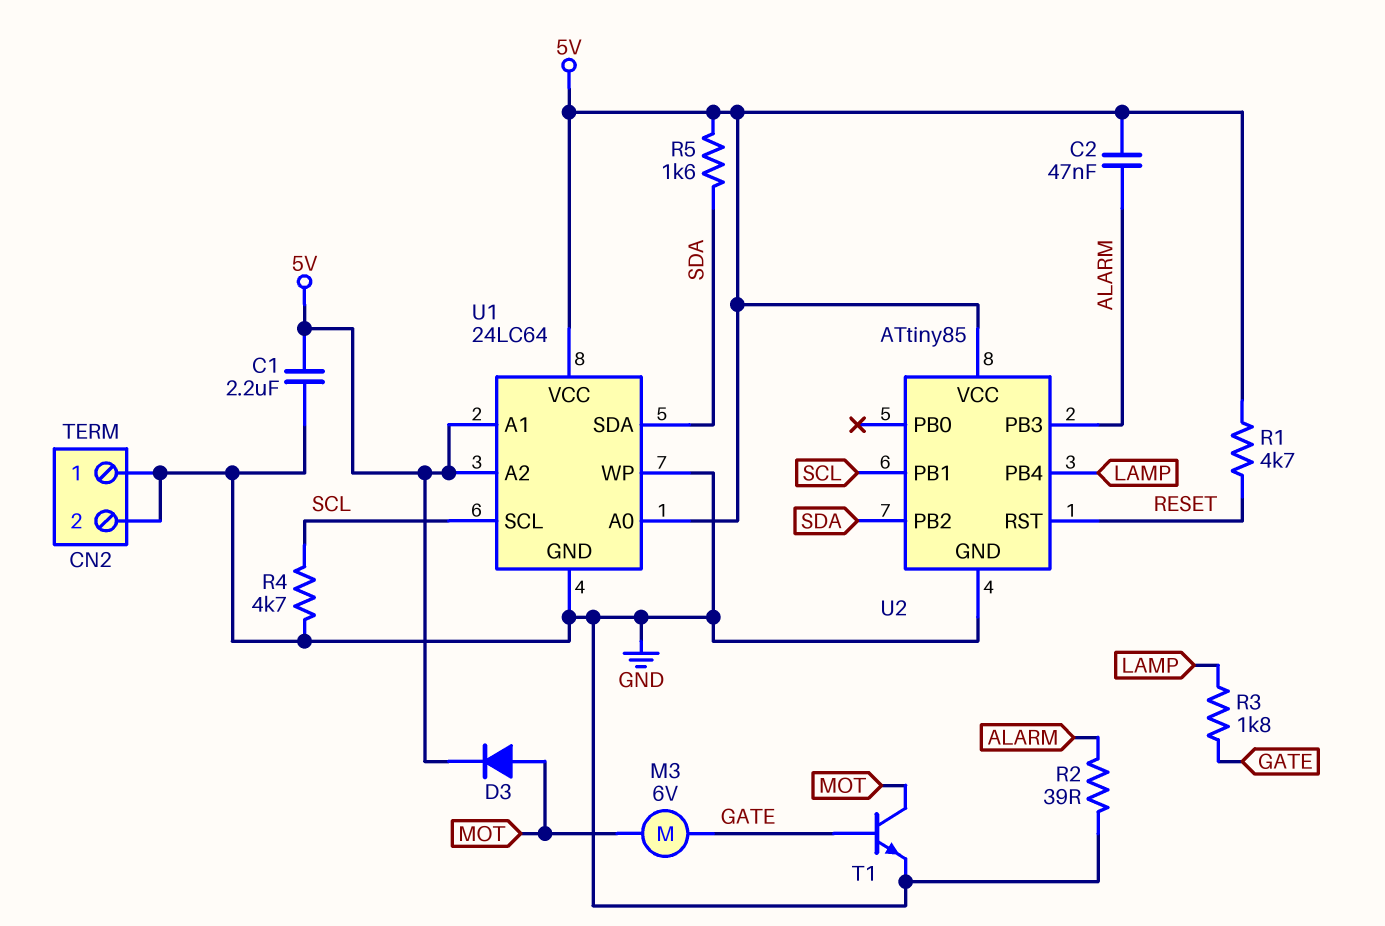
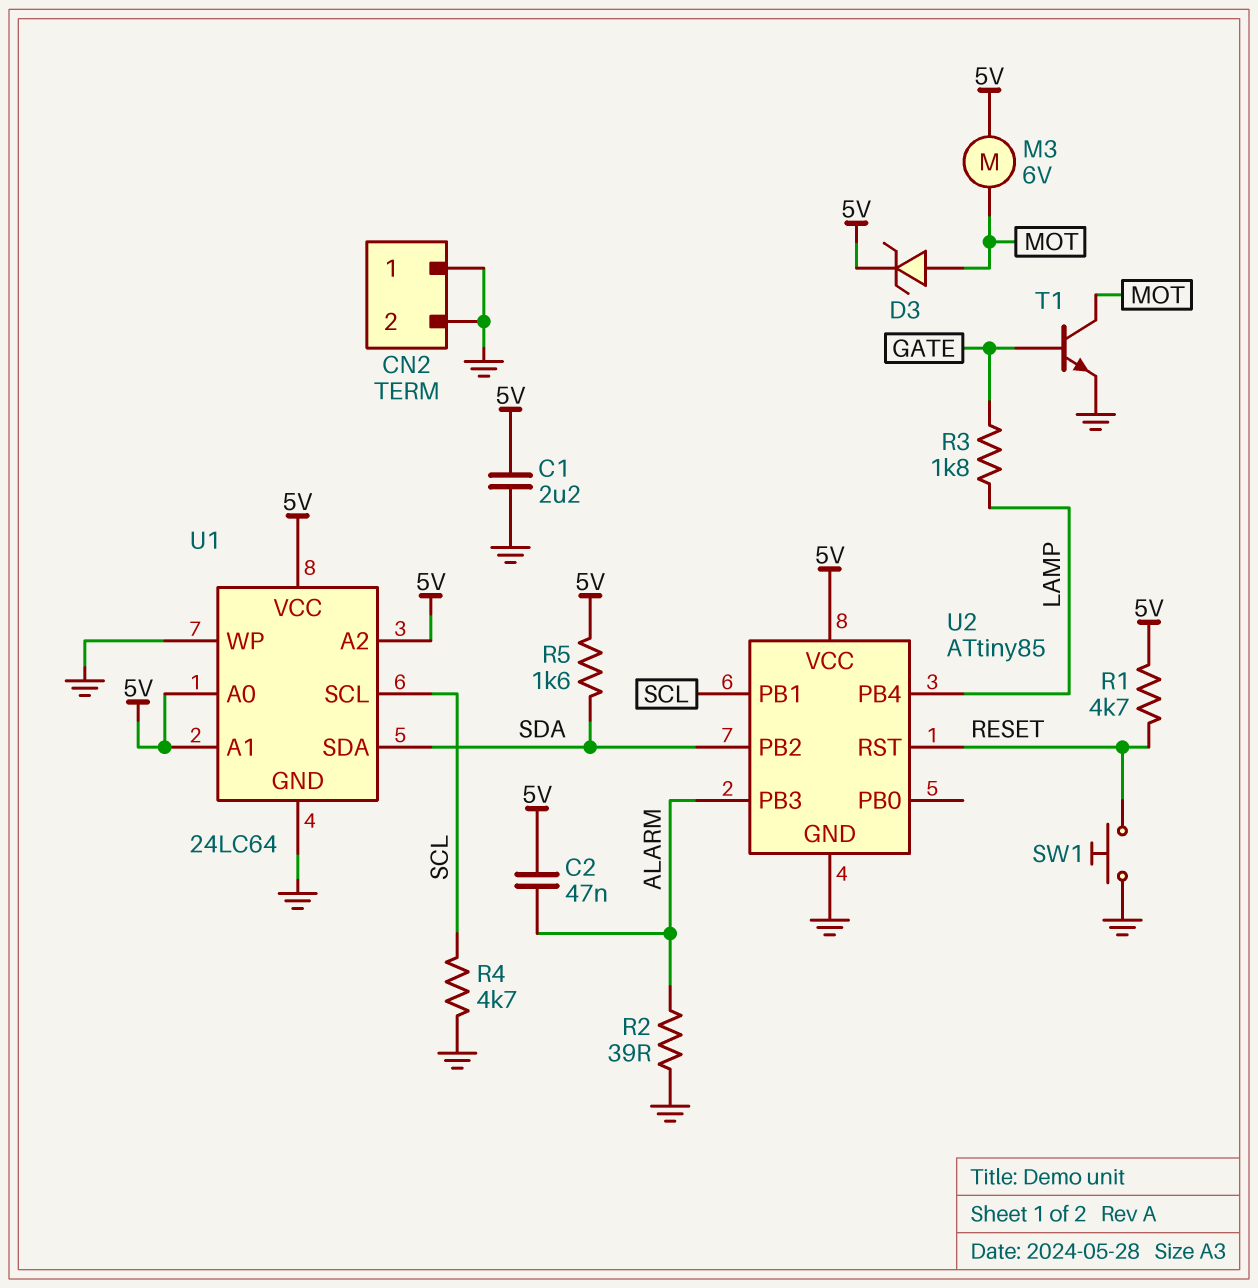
D3: diode (A MOT, K 5V) -> zener (A MOT, K 5V)
M3: motor 6V (GATE, MOT) -> motor 6V (5V, MOT)
SW1: none -> button (GND, RESET)

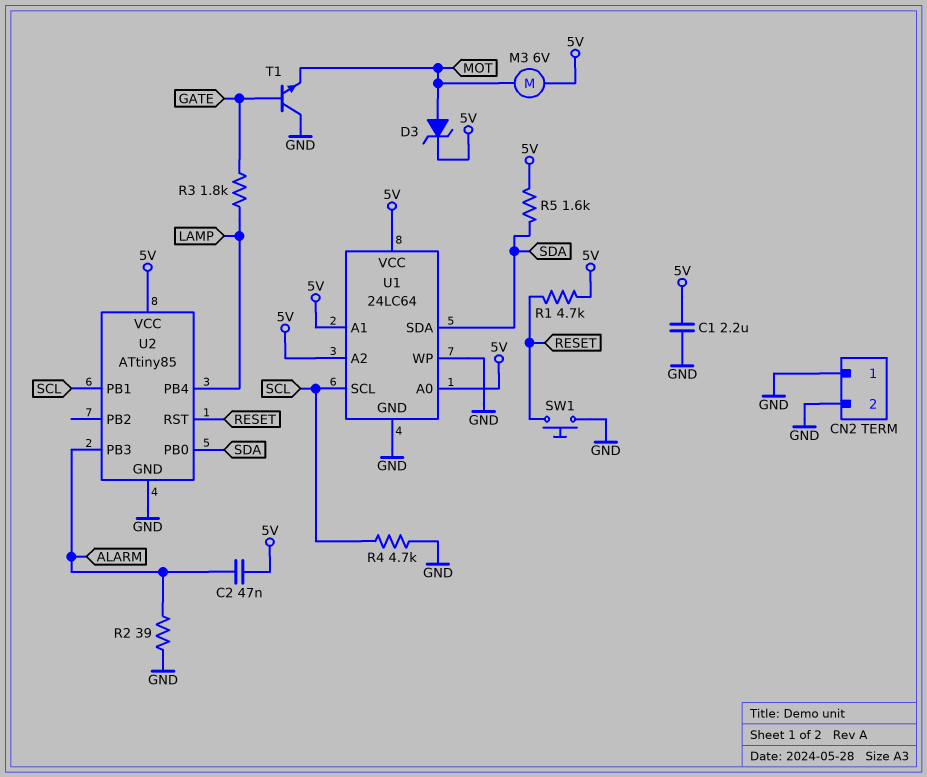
T1: NPN (B GATE, C MOT, E GND) -> NPN (B GATE, C GND, E MOT)
U2 pin PB0: none -> SDA
U2 pin PB2: SDA -> none

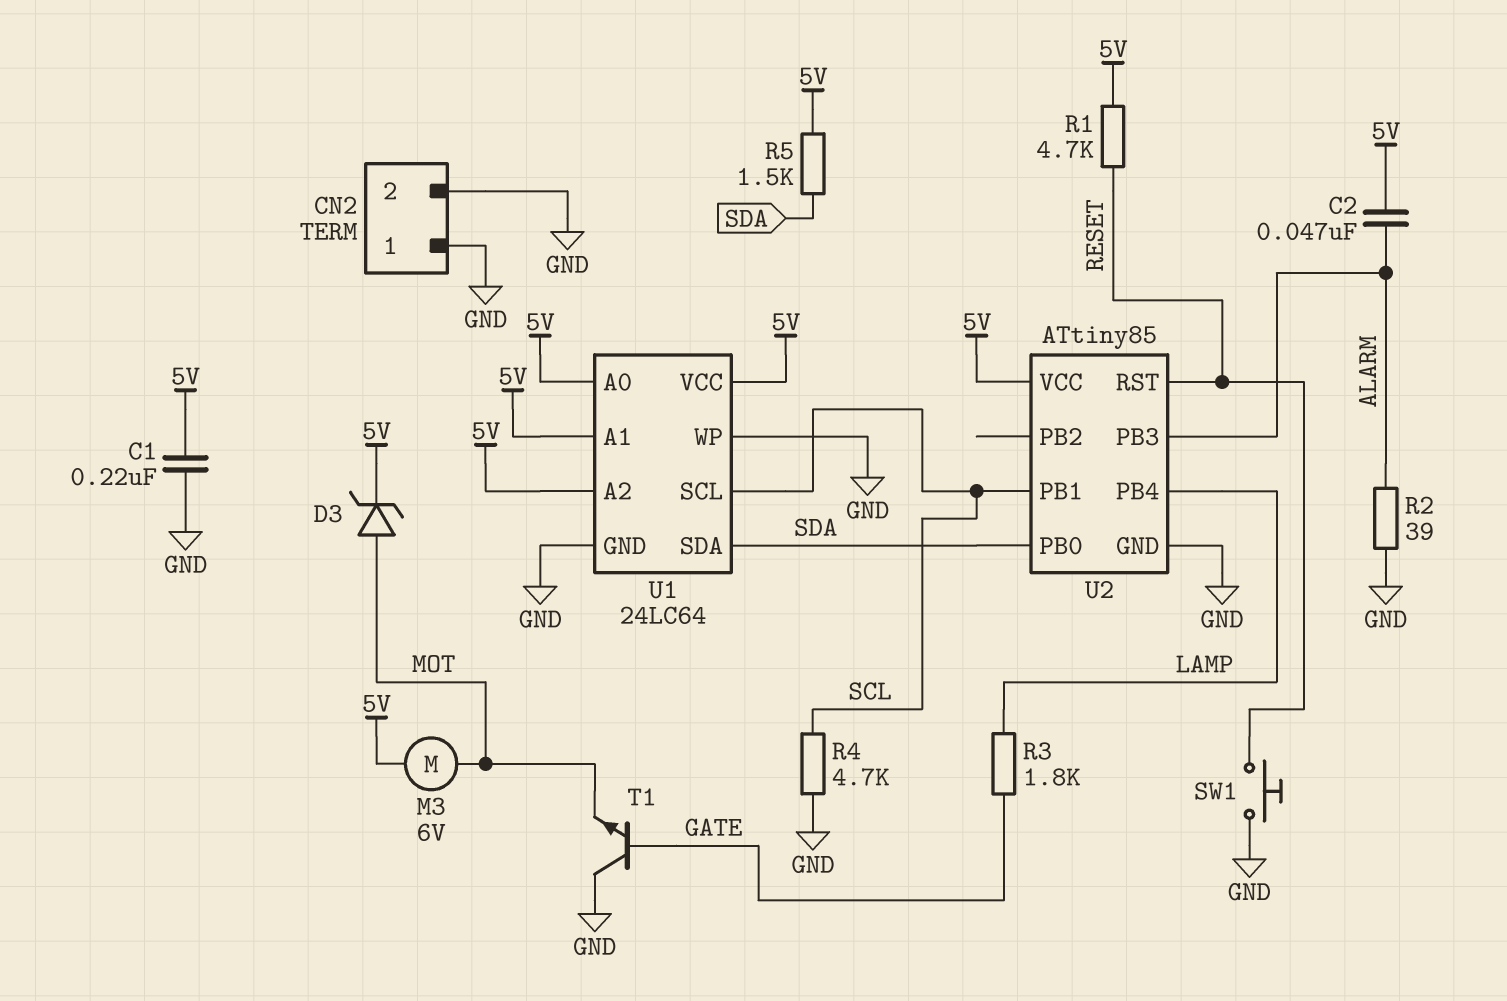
C1: 2.2uF (5V, GND) -> 220nF (5V, GND)
R5: 1.6k (5V, SDA) -> 1.5k (5V, SDA)

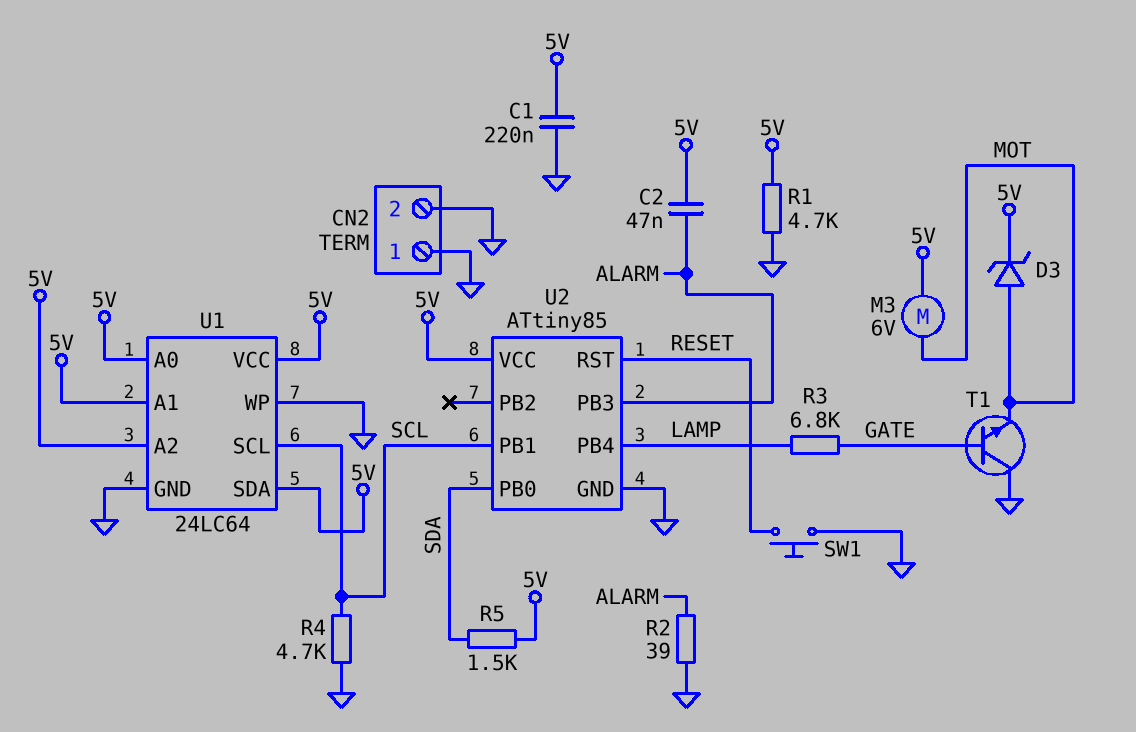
R1: 4.7k (5V, RESET) -> 4.7k (5V, GND)
R3: 1.8k (GATE, LAMP) -> 6.8k (GATE, LAMP)
U1 pin SDA: SDA -> 5V

